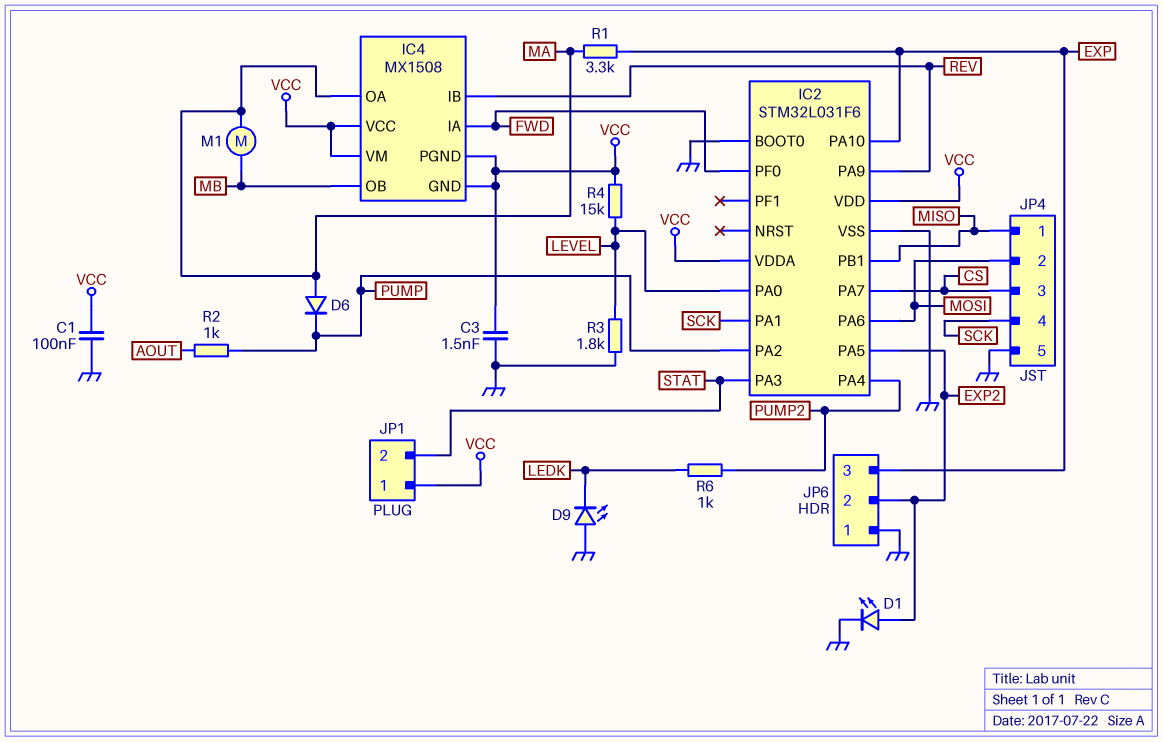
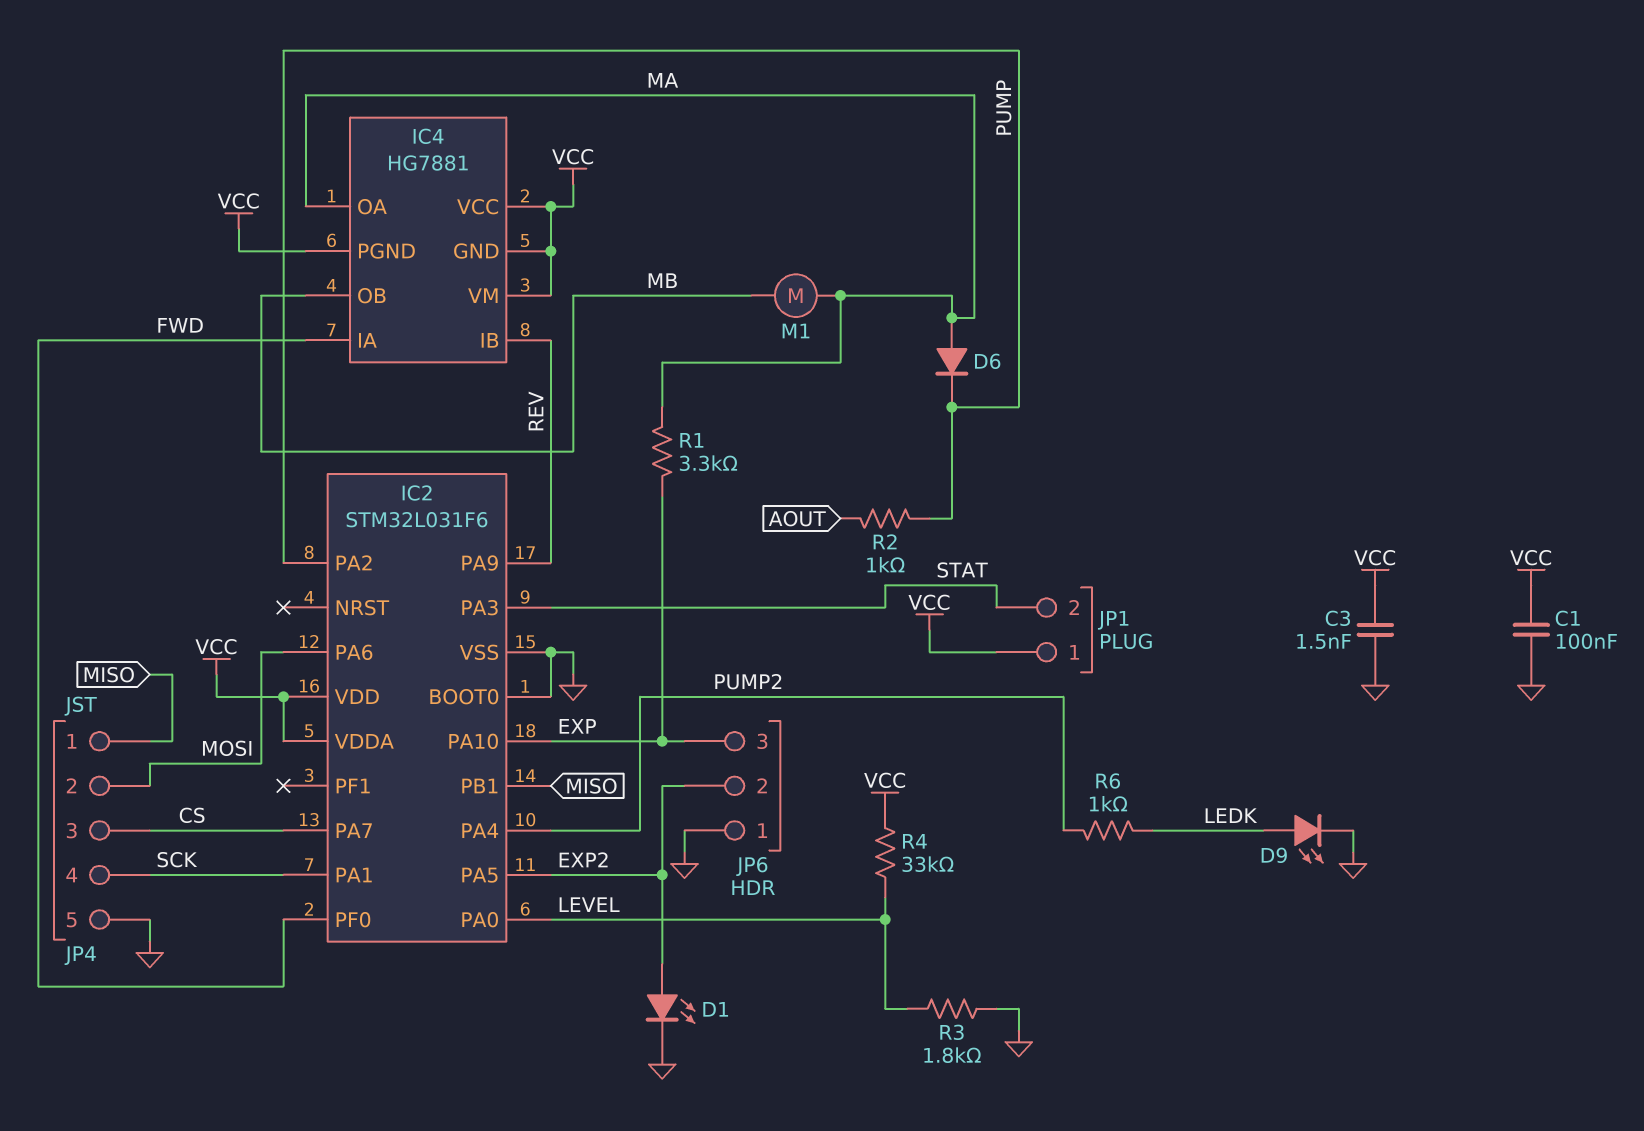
D9: LED (A GND, K LEDK) -> LED (A LEDK, K GND)
IC4: MX1508 -> HG7881
R4: 15k (LEVEL, VCC) -> 33k (LEVEL, VCC)

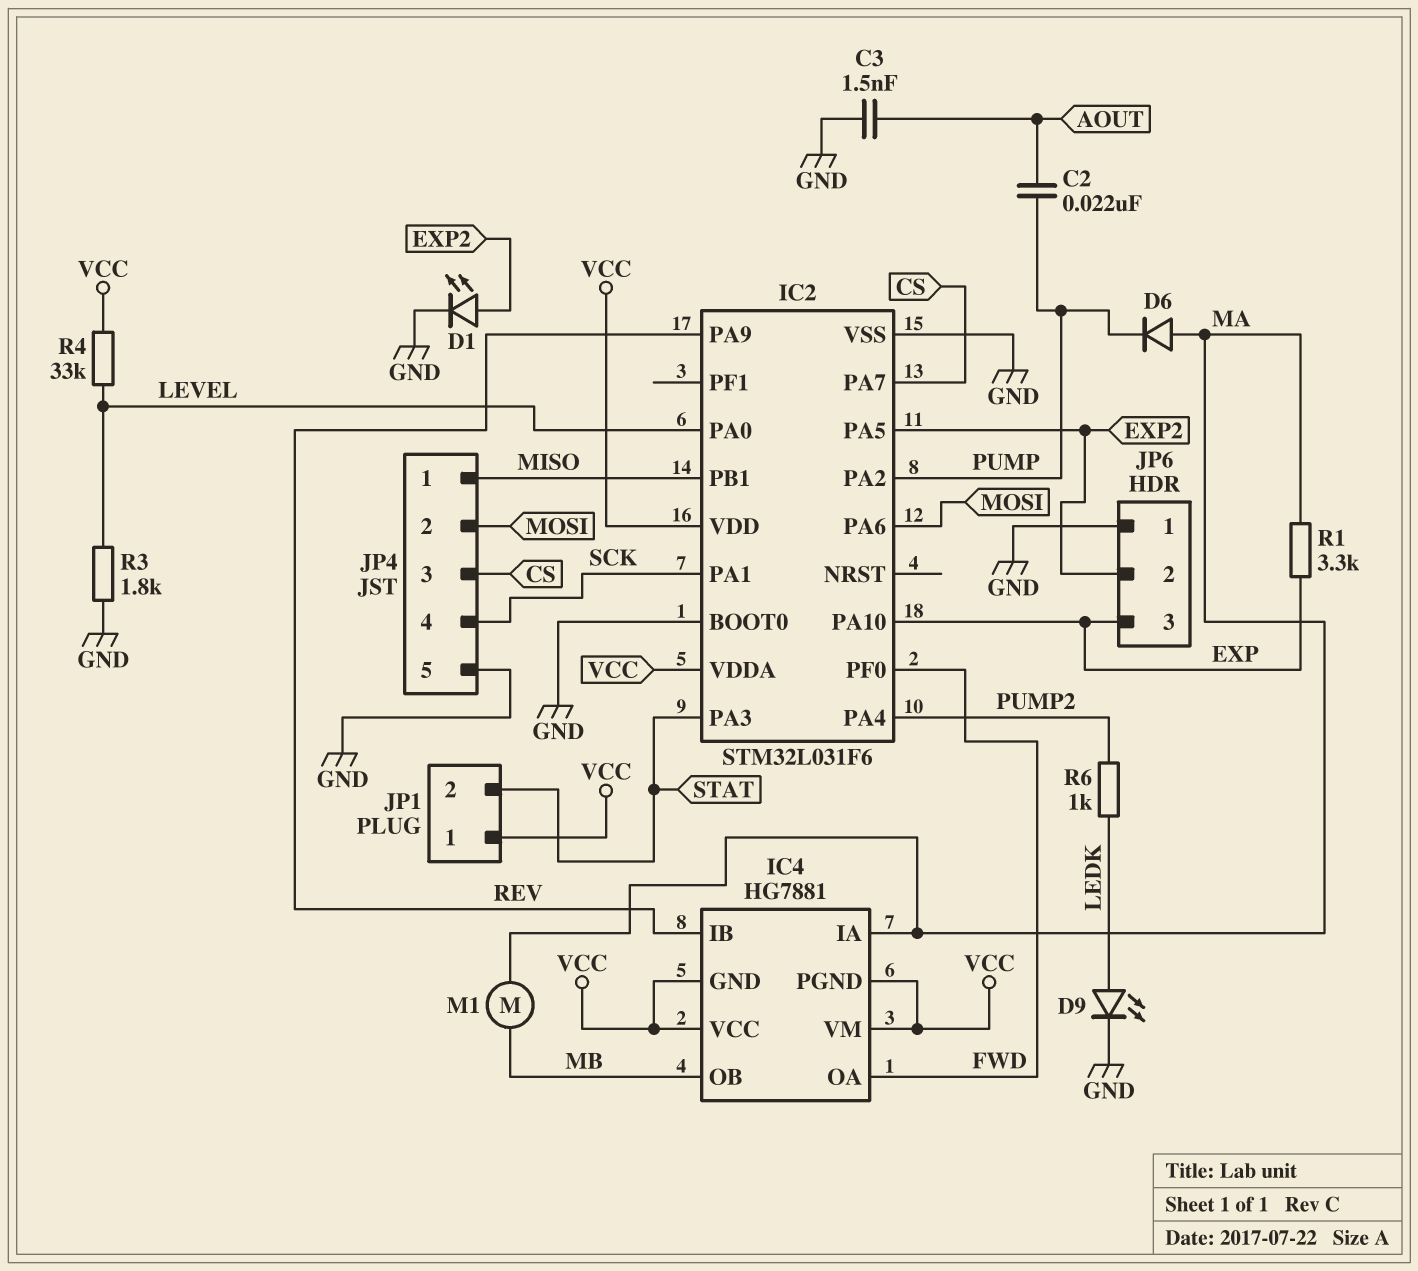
C1: 100nF (GND, VCC) -> none
C2: none -> 22nF (AOUT, PUMP)
C3: 1.5nF (GND, VCC) -> 1.5nF (AOUT, GND)
IC4 pin IA: FWD -> MA
IC4 pin OA: MA -> FWD
R2: 1k (AOUT, PUMP) -> none

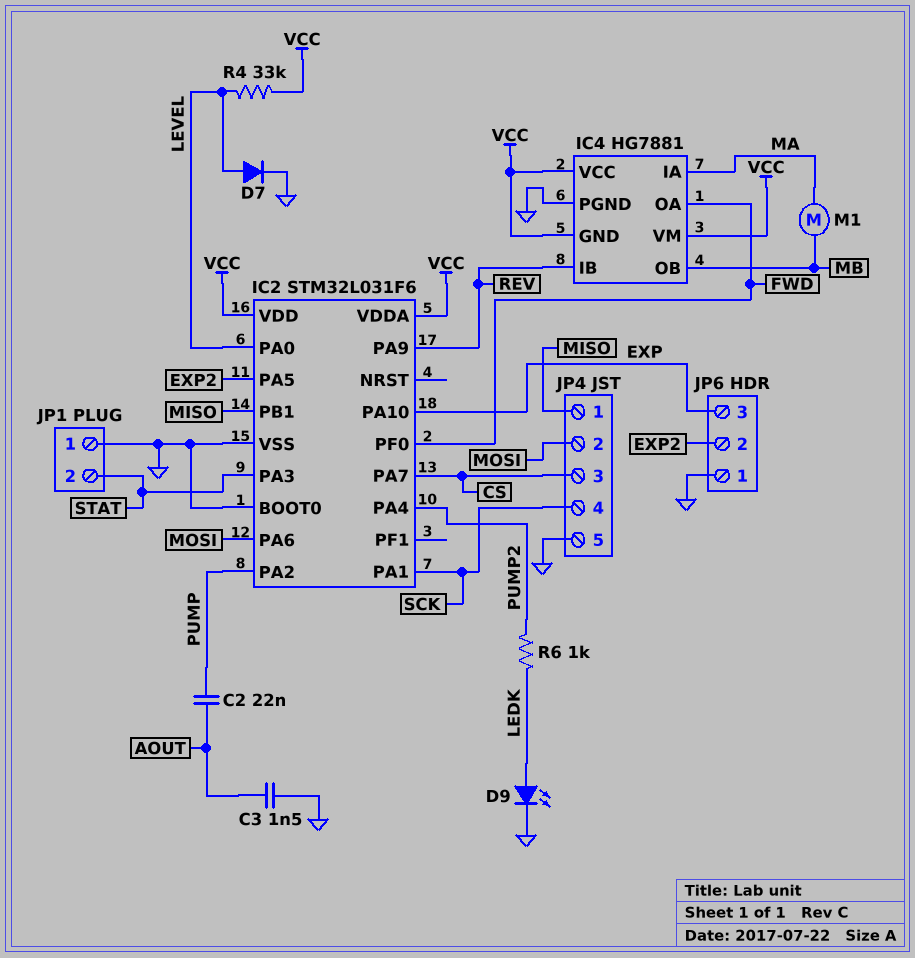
D1: LED (A EXP2, K GND) -> none
D6: diode (A MA, K PUMP) -> none
D7: none -> diode (A LEVEL, K GND)
IC4 pin PGND: VCC -> GND
JP1 pin 1: VCC -> GND
R1: 3.3k (EXP, MA) -> none
R3: 1.8k (GND, LEVEL) -> none

